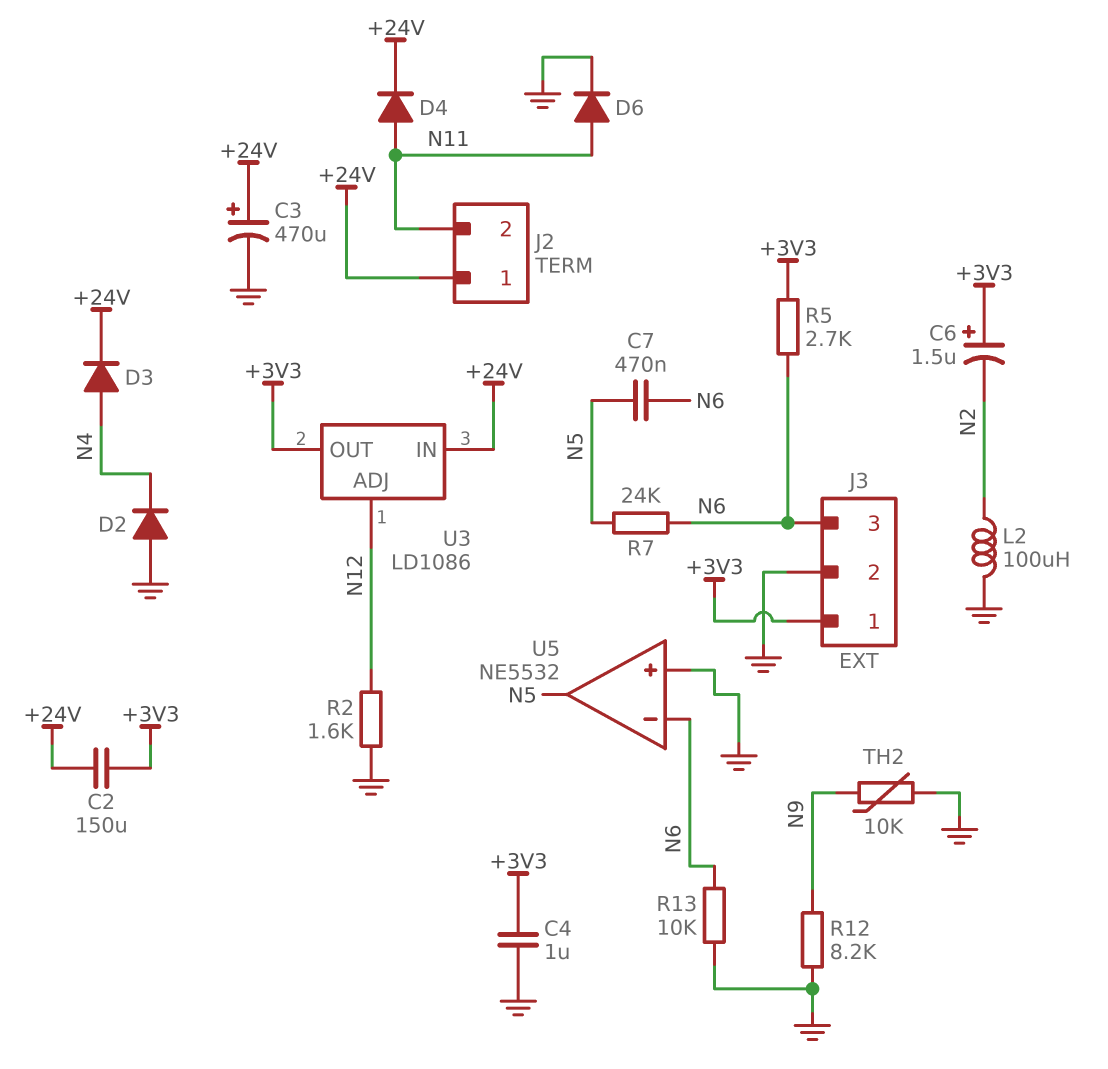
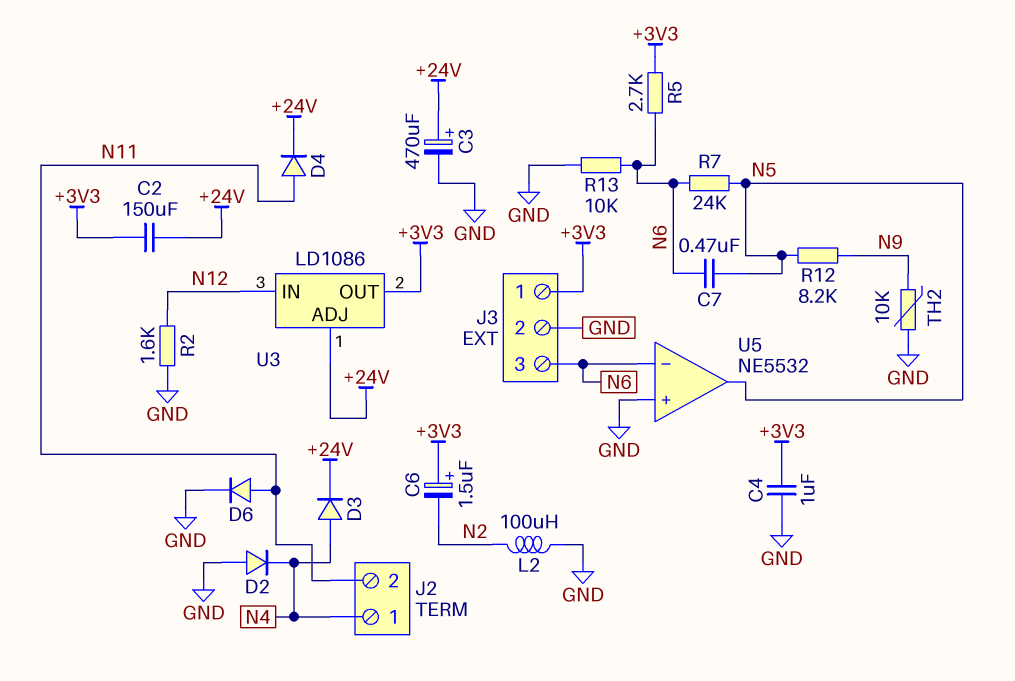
J2 pin 1: +24V -> N4
R12: 8.2k (GND, N9) -> 8.2k (N5, N9)
U3 pin ADJ: N12 -> +24V
U3 pin IN: +24V -> N12

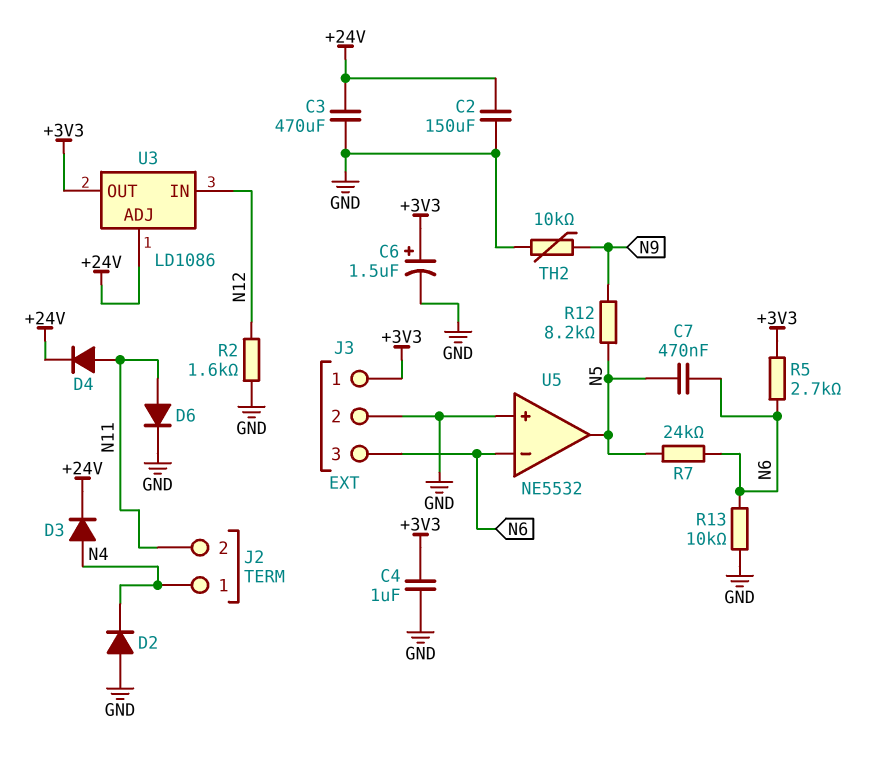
C2: 150uF (+3V3, +24V) -> 150uF (+24V, GND)
C3: 470uF (plus +24V, minus GND) -> 470uF (+24V, GND)
C6: 1.5uF (plus +3V3, minus N2) -> 1.5uF (plus +3V3, minus GND)
L2: 100uH (GND, N2) -> none

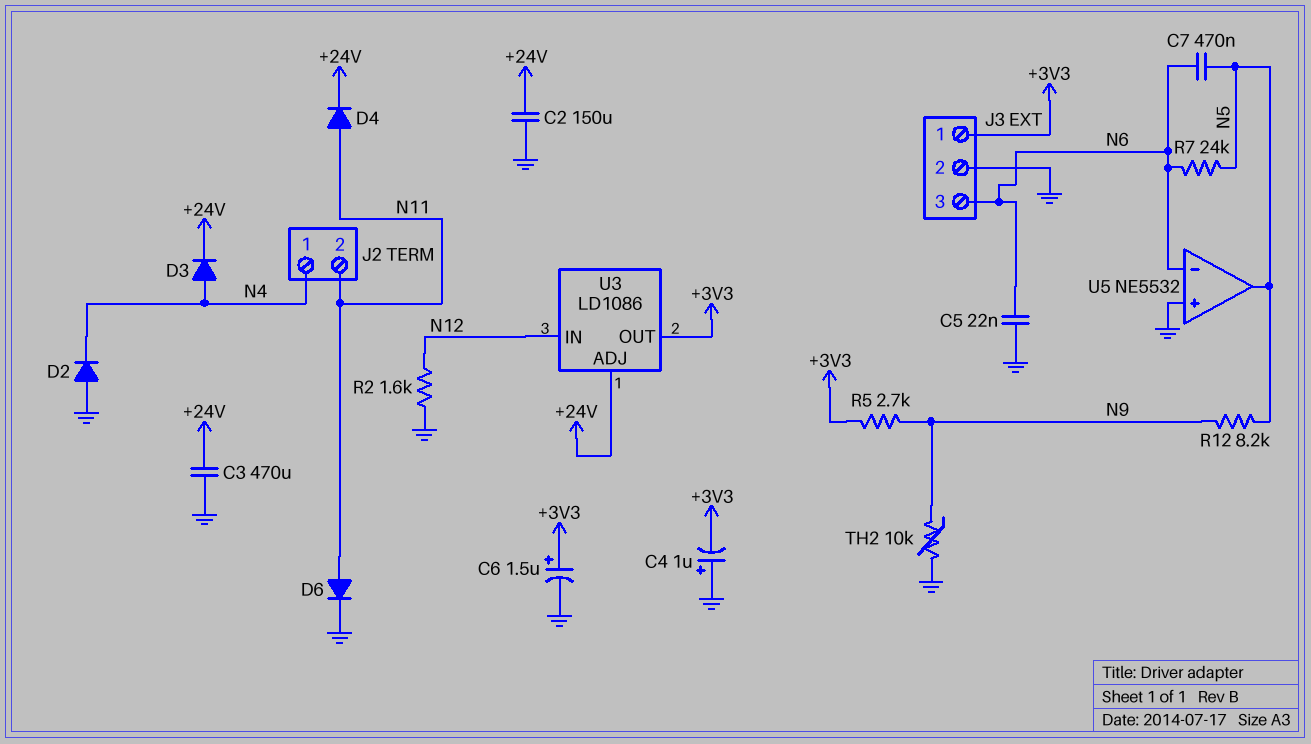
C4: 1uF (+3V3, GND) -> 1uF (plus GND, minus +3V3)
C5: none -> 22nF (GND, N6)
R5: 2.7k (+3V3, N6) -> 2.7k (+3V3, N9)
R13: 10k (GND, N6) -> none

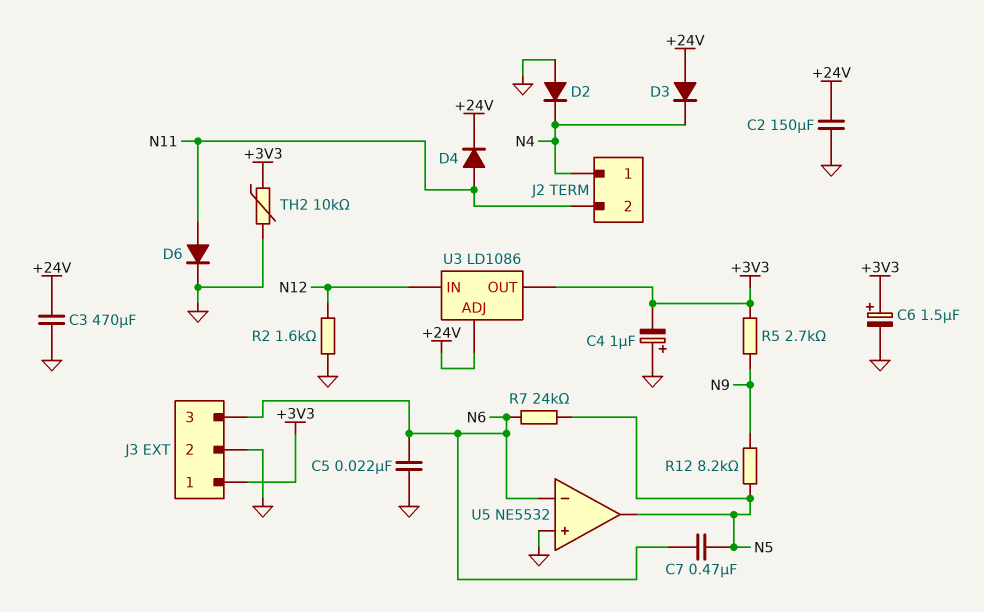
D3: diode (A N4, K +24V) -> diode (A +24V, K N4)
TH2: 10k (GND, N9) -> 10k (+3V3, GND)

